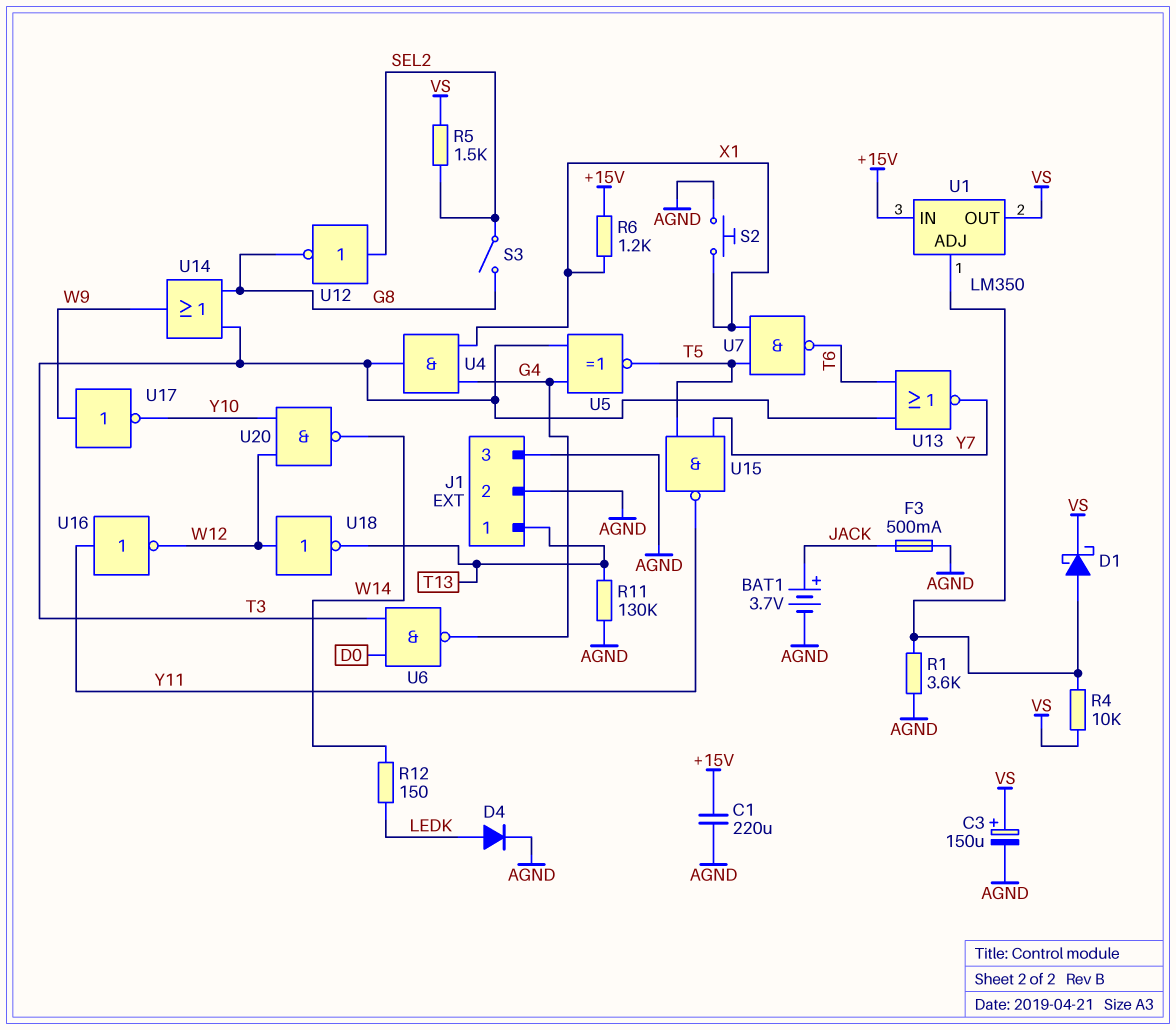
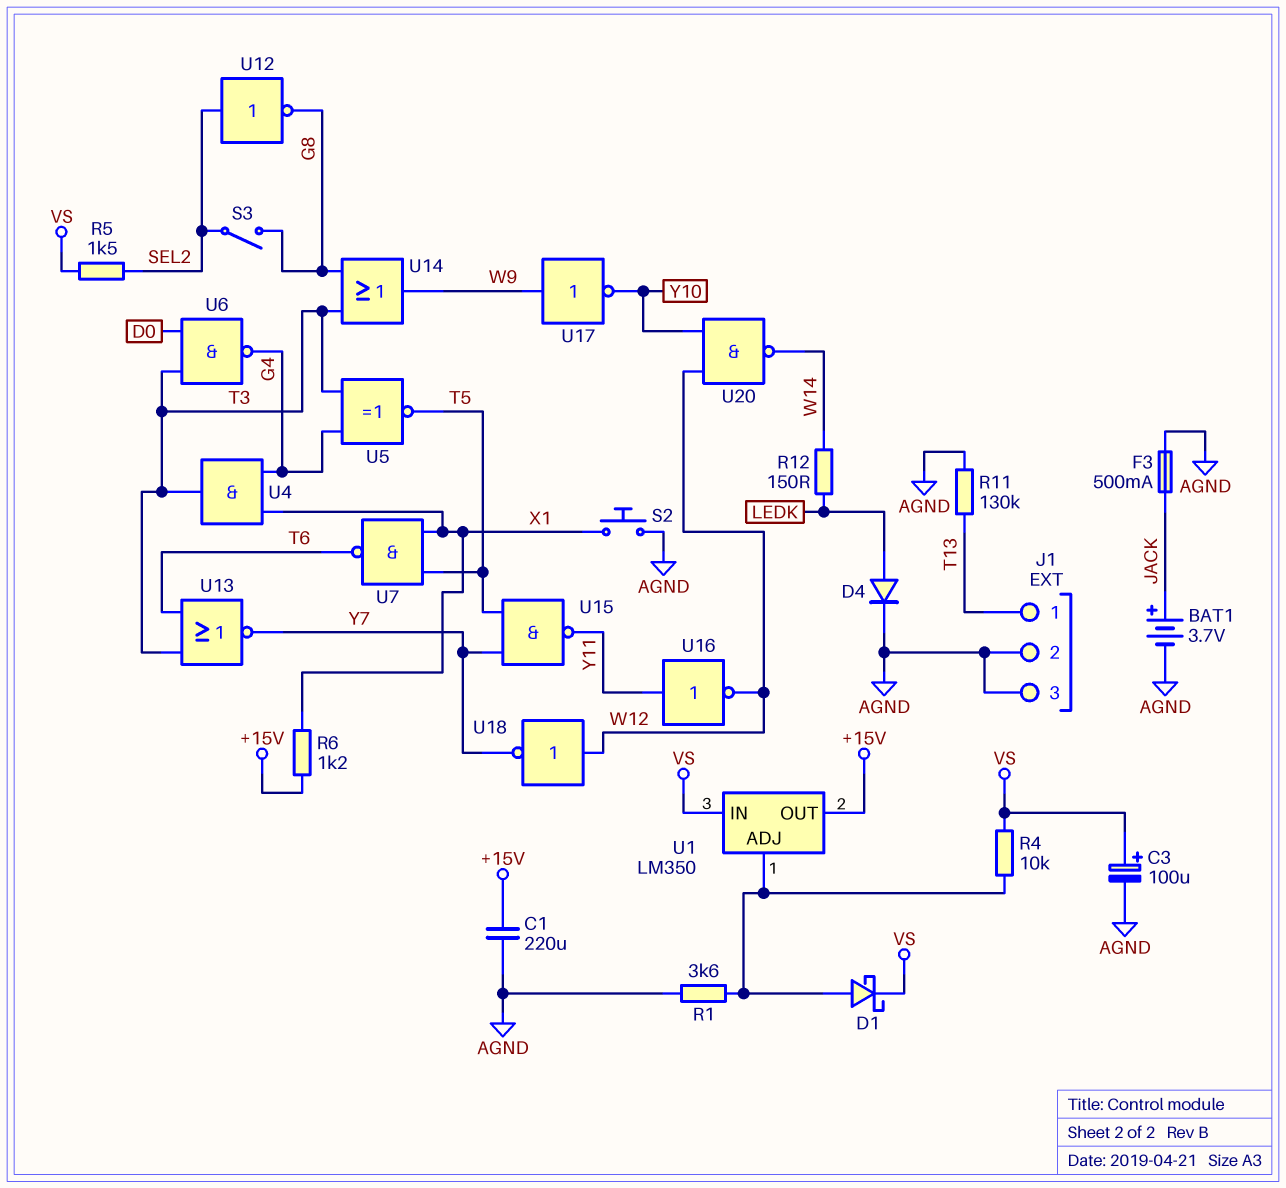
C3: 150uF (plus VS, minus AGND) -> 100uF (plus VS, minus AGND)
U1 pin IN: +15V -> VS
U1 pin OUT: VS -> +15V
U18: NOT (in W12, out T13) -> NOT (in W12, out Y7)

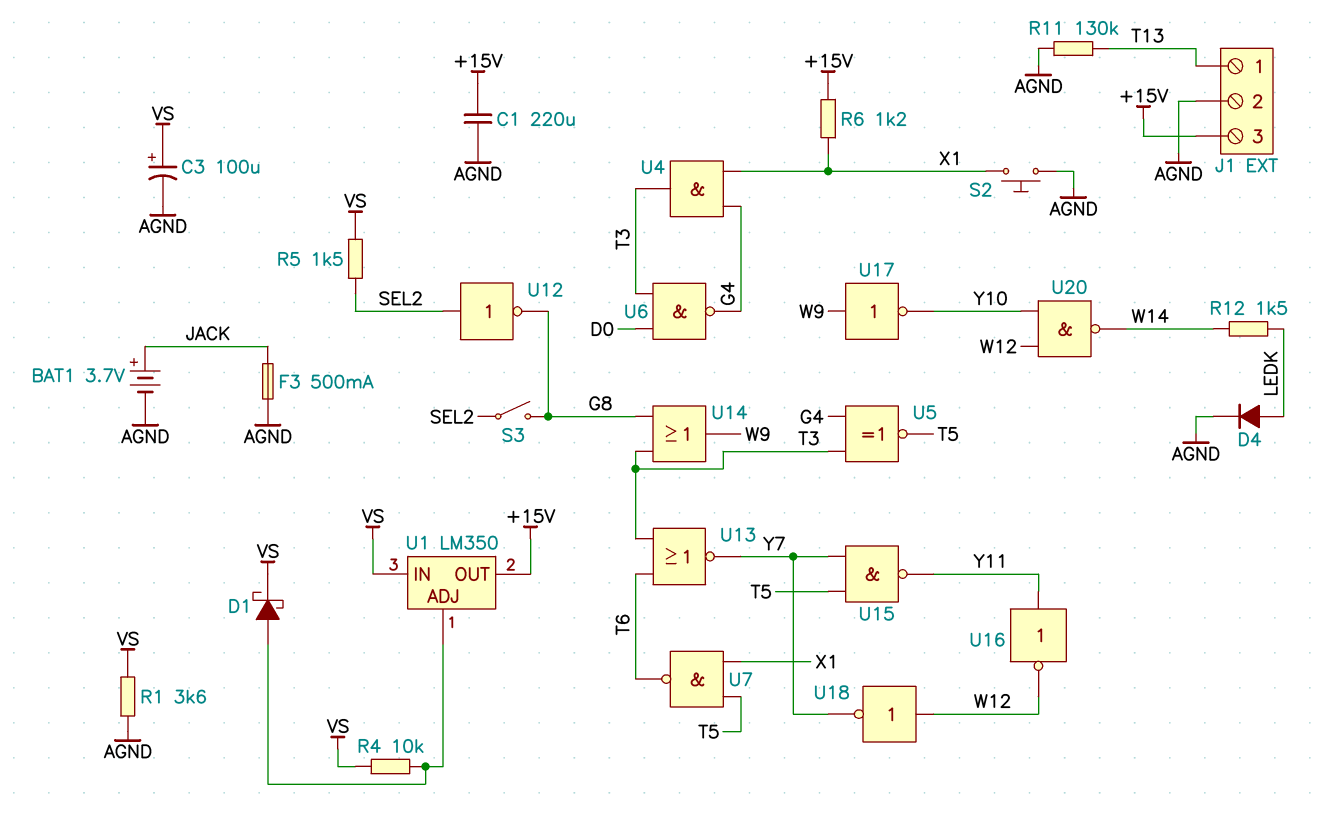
J1 pin 3: AGND -> +15V
R1: 3.6k (AGND, U1/ADJ) -> 3.6k (AGND, VS)
R12: 150 (LEDK, W14) -> 1.5k (LEDK, W14)

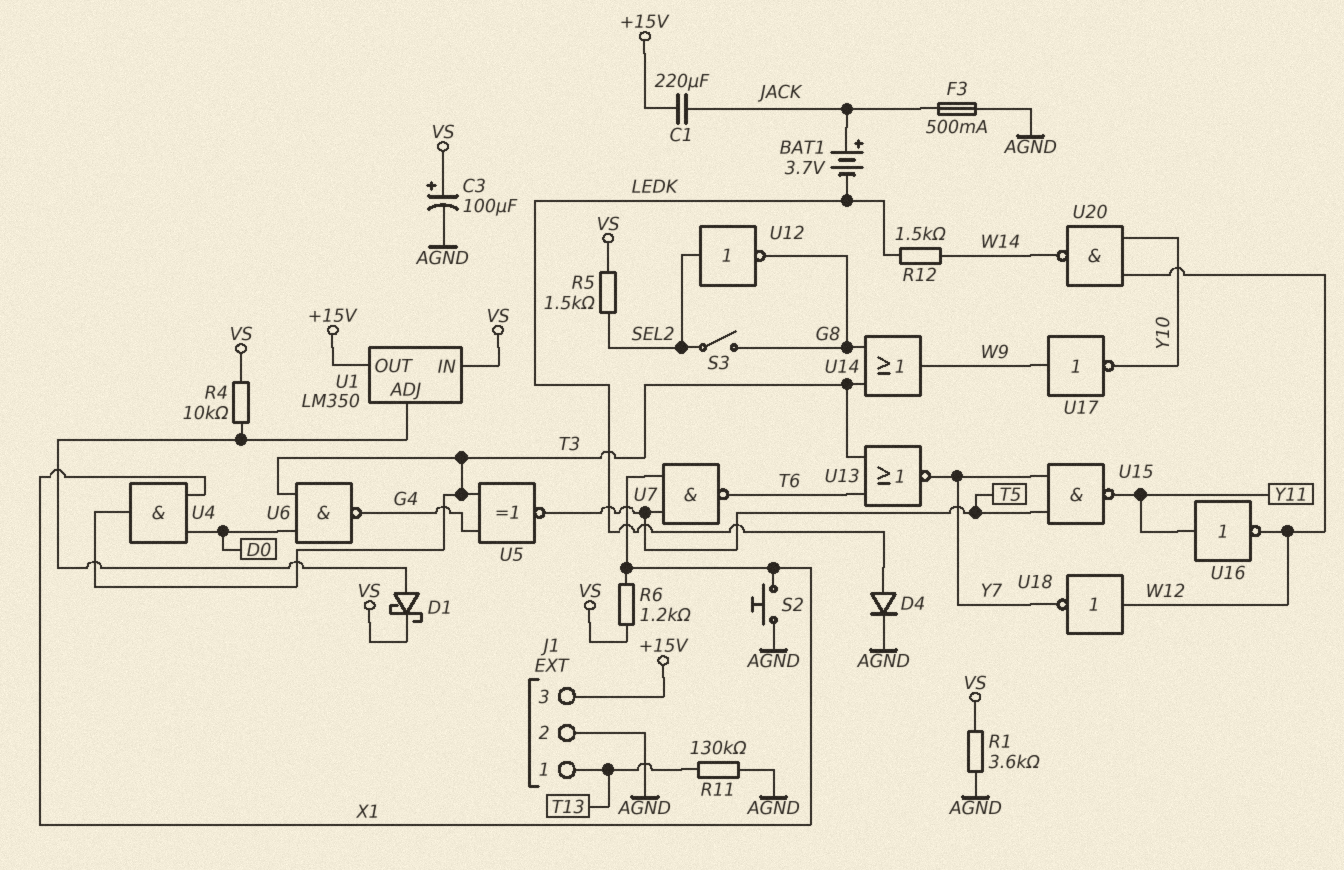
BAT1: 3.7V (plus JACK, minus AGND) -> 3.7V (plus JACK, minus LEDK)
C1: 220uF (+15V, AGND) -> 220uF (+15V, JACK)
R6: 1.2k (+15V, X1) -> 1.2k (VS, X1)
U4: AND (in G4, in X1, out T3) -> AND (in D0, in X1, out T3)

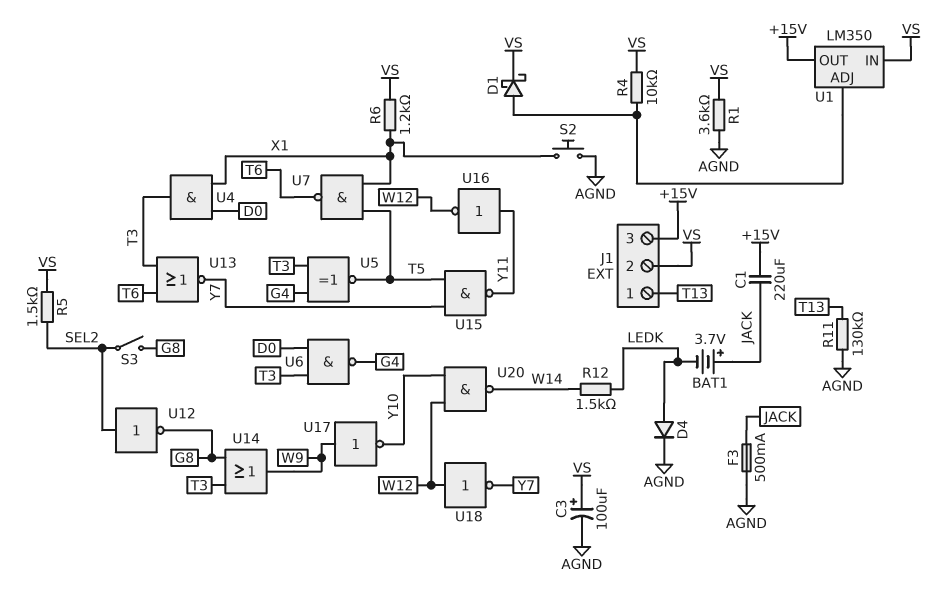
J1 pin 2: AGND -> VS

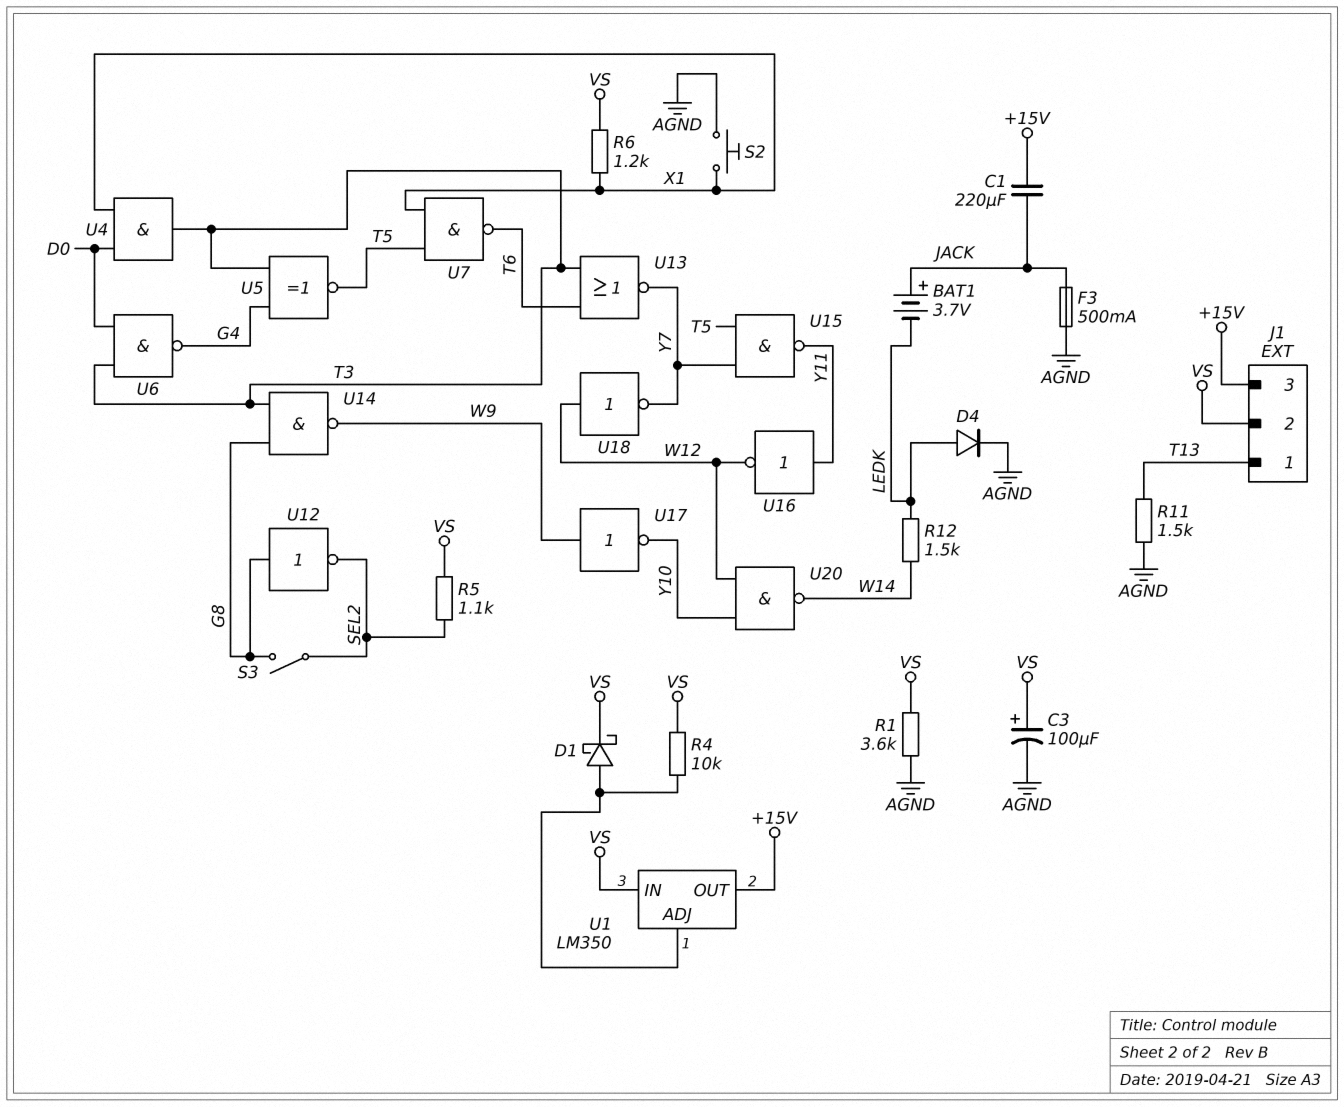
R5: 1.5k (SEL2, VS) -> 1.1k (SEL2, VS)
R11: 130k (AGND, T13) -> 1.5k (AGND, T13)
U12: NOT (in SEL2, out G8) -> NOT (in G8, out SEL2)
U14: OR (in G8, in T3, out W9) -> NAND (in G8, in T3, out W9)

